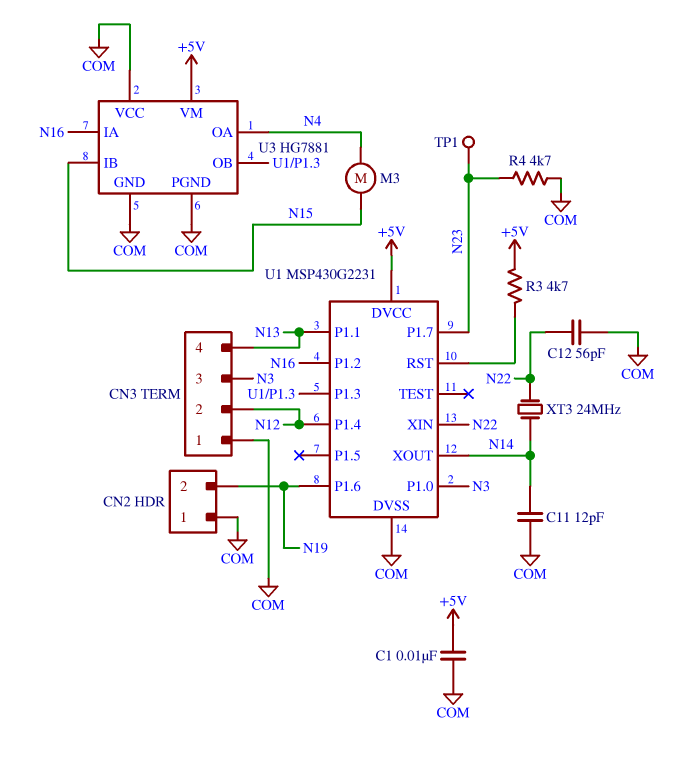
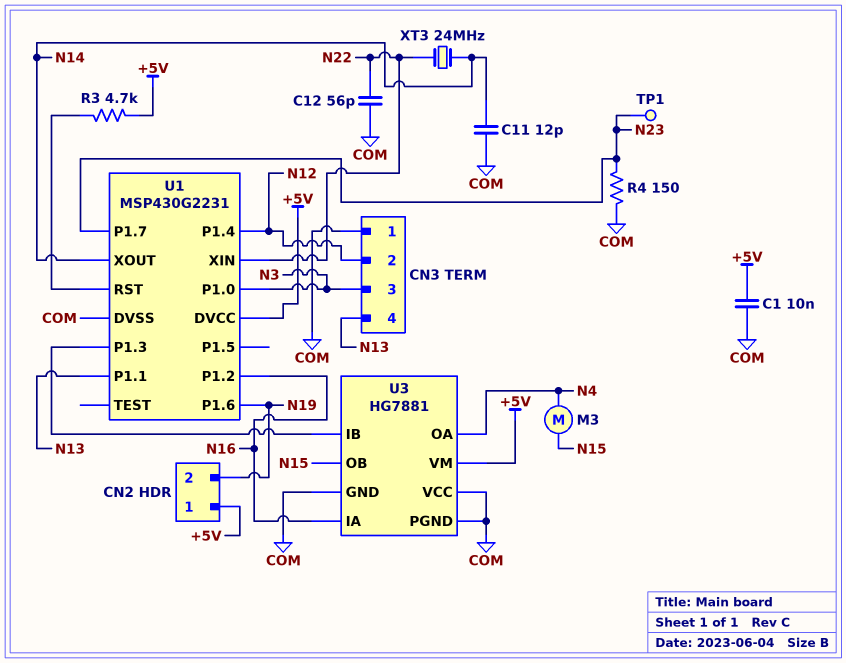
CN2 pin 1: COM -> +5V
R4: 4.7k (COM, N23) -> 150 (COM, N23)
U3 pin IB: N15 -> U1/P1.3
U3 pin OB: U1/P1.3 -> N15

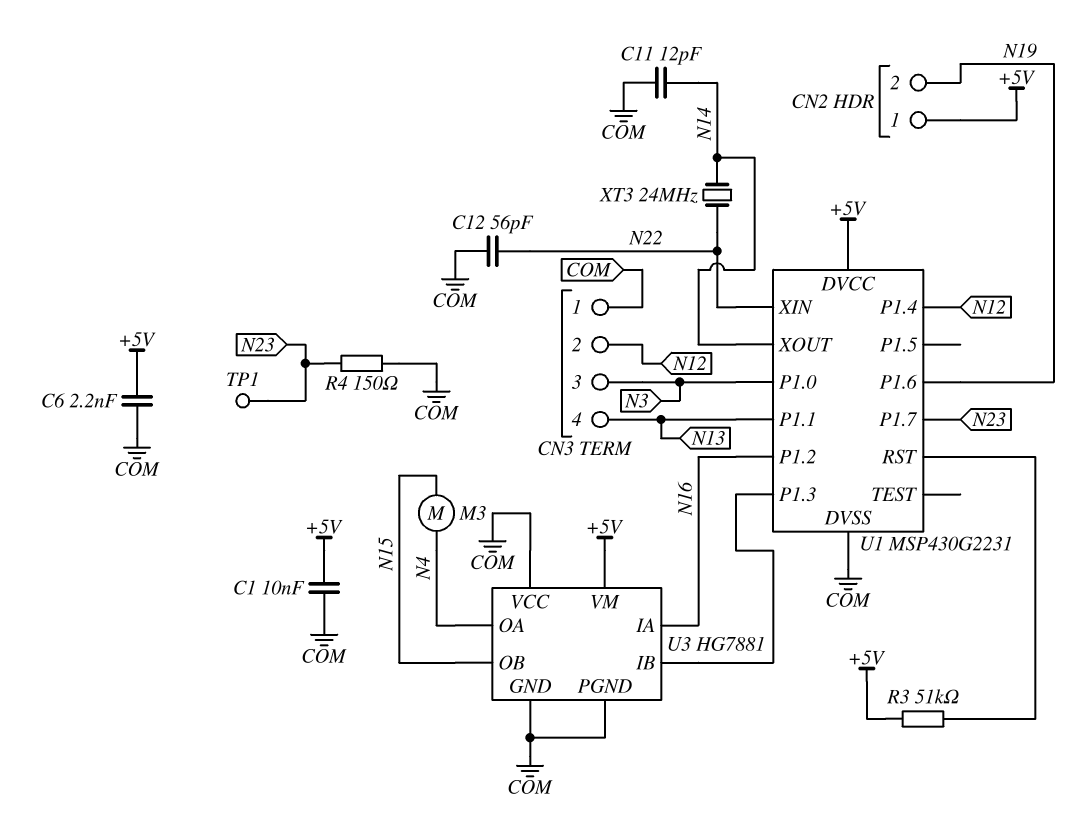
C6: none -> 2.2nF (+5V, COM)
R3: 4.7k (+5V, U1/RST) -> 51k (+5V, U1/RST)

